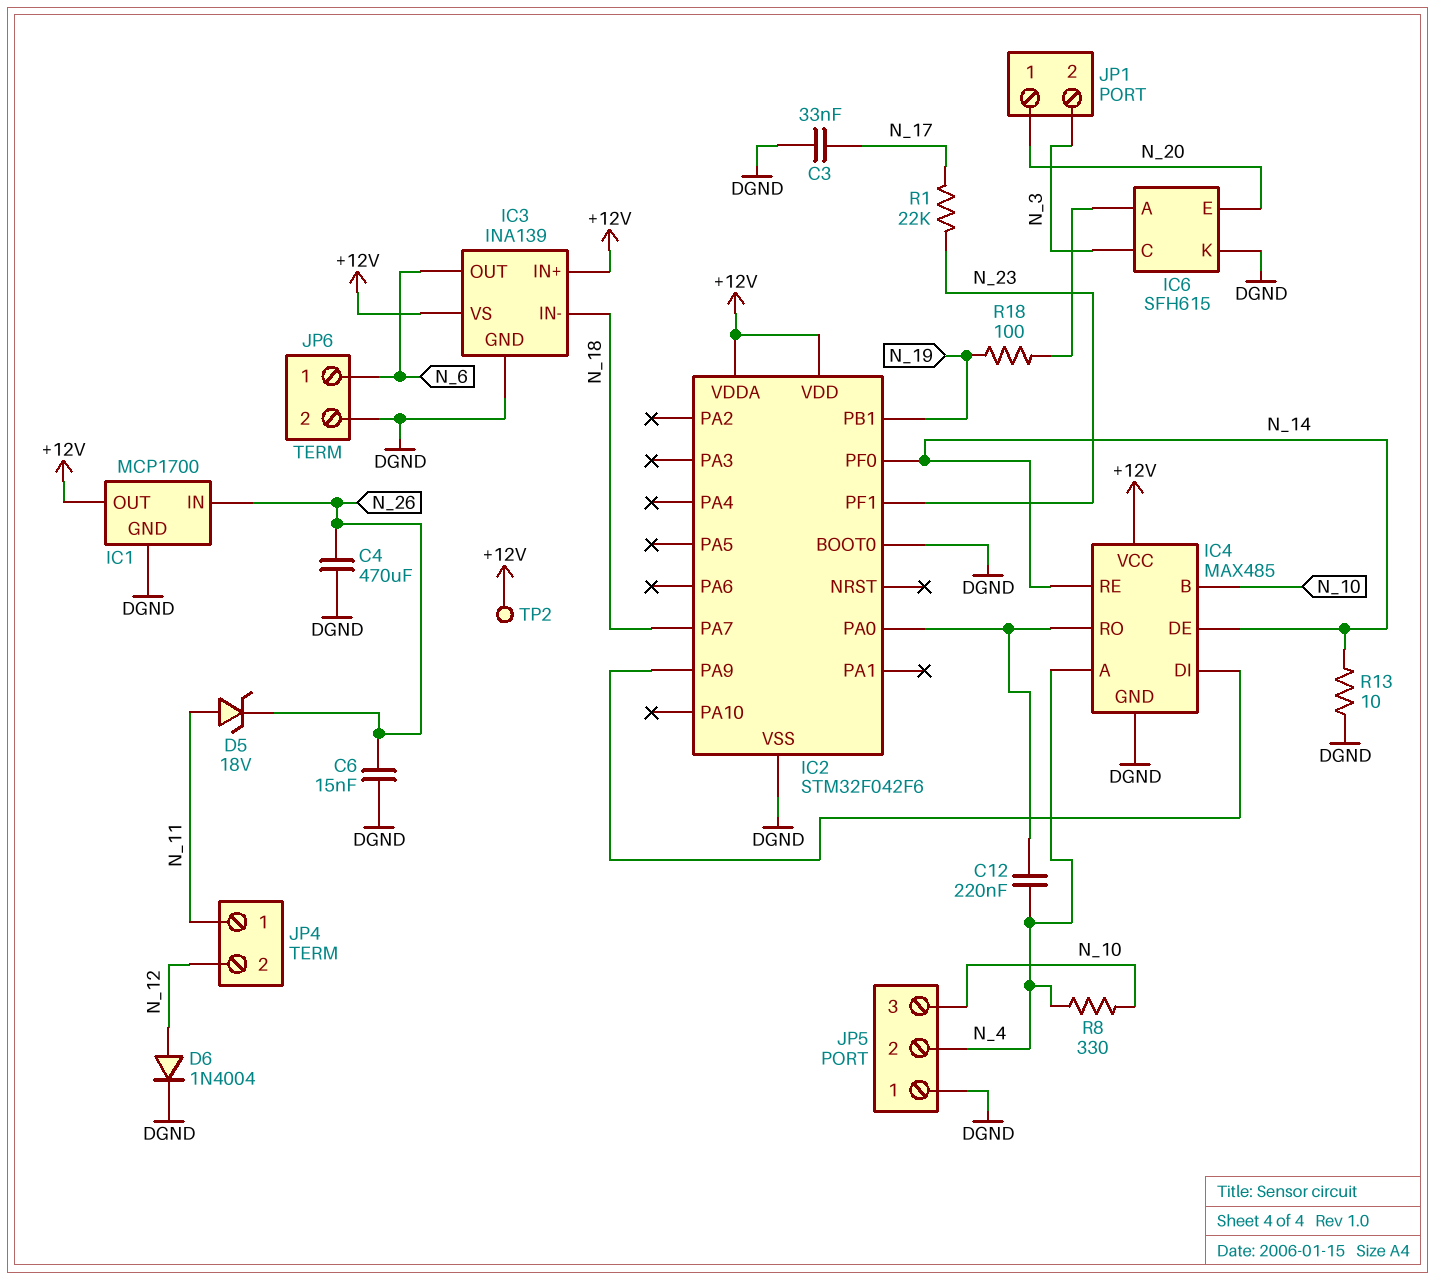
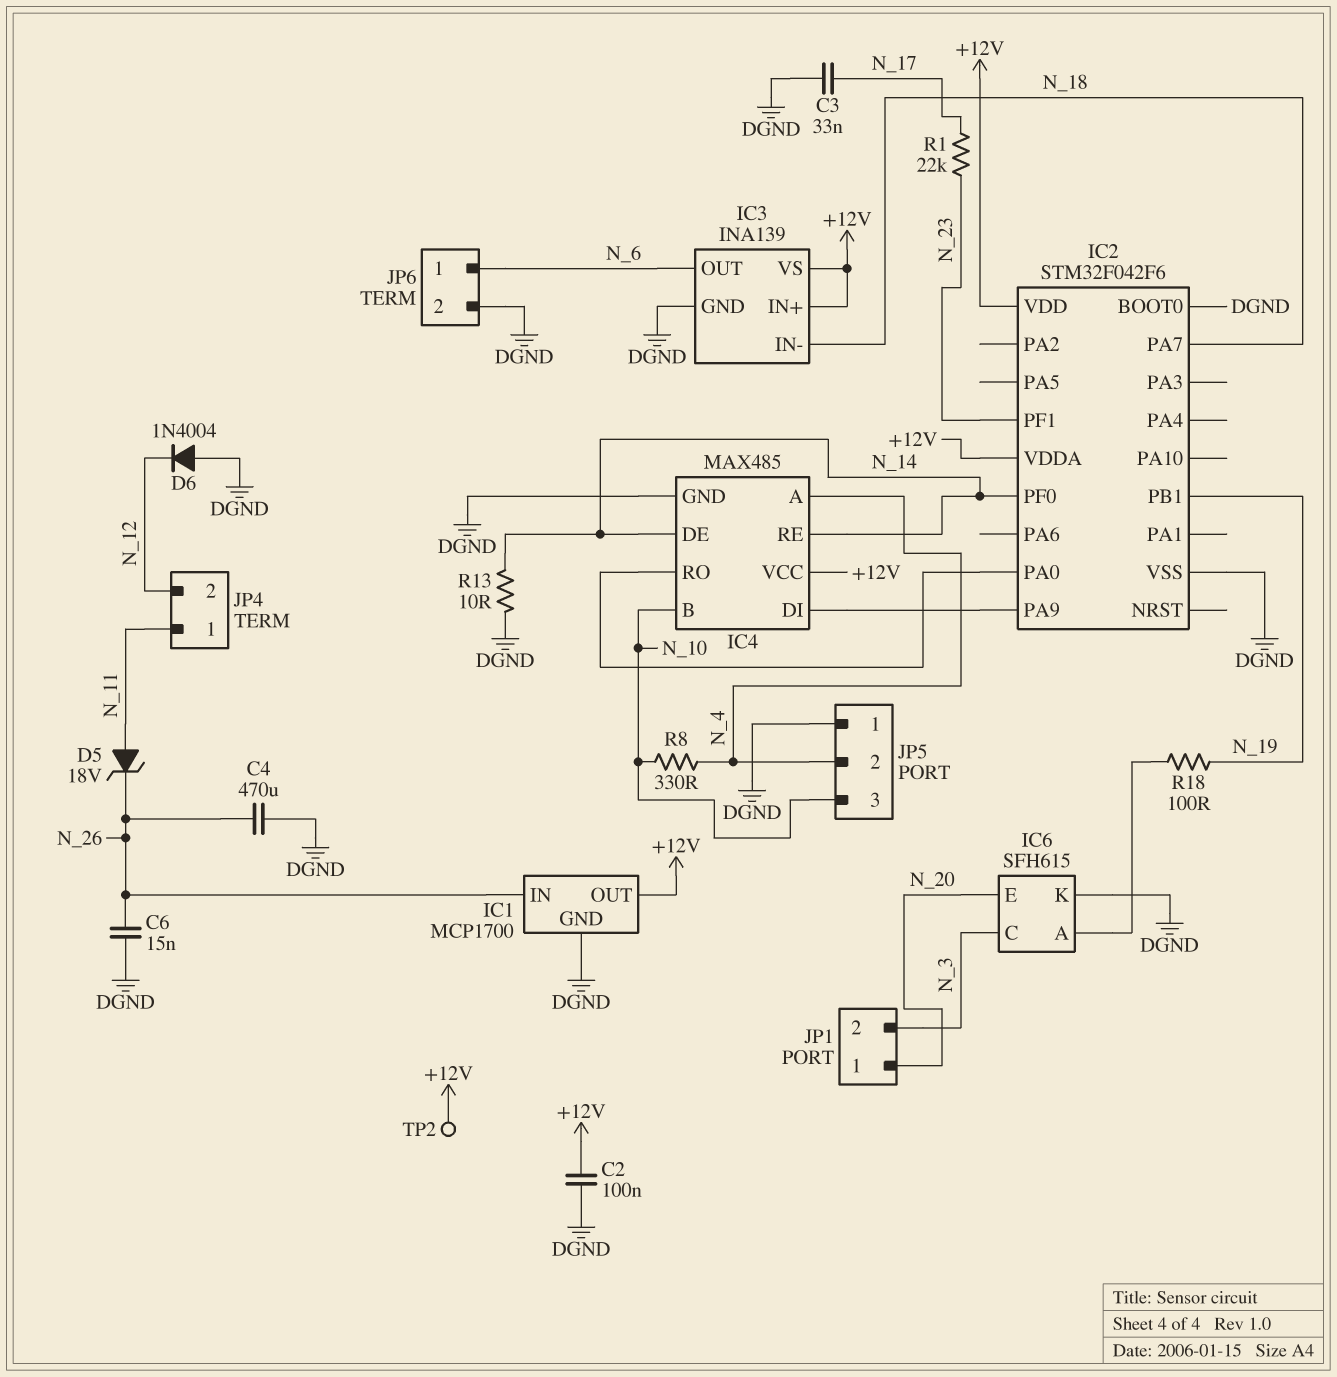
C2: none -> 100nF (+12V, DGND)
C12: 220nF (IC2/PA0, N_4) -> none
D6: diode 1N4004 (A N_12, K DGND) -> diode 1N4004 (A DGND, K N_12)

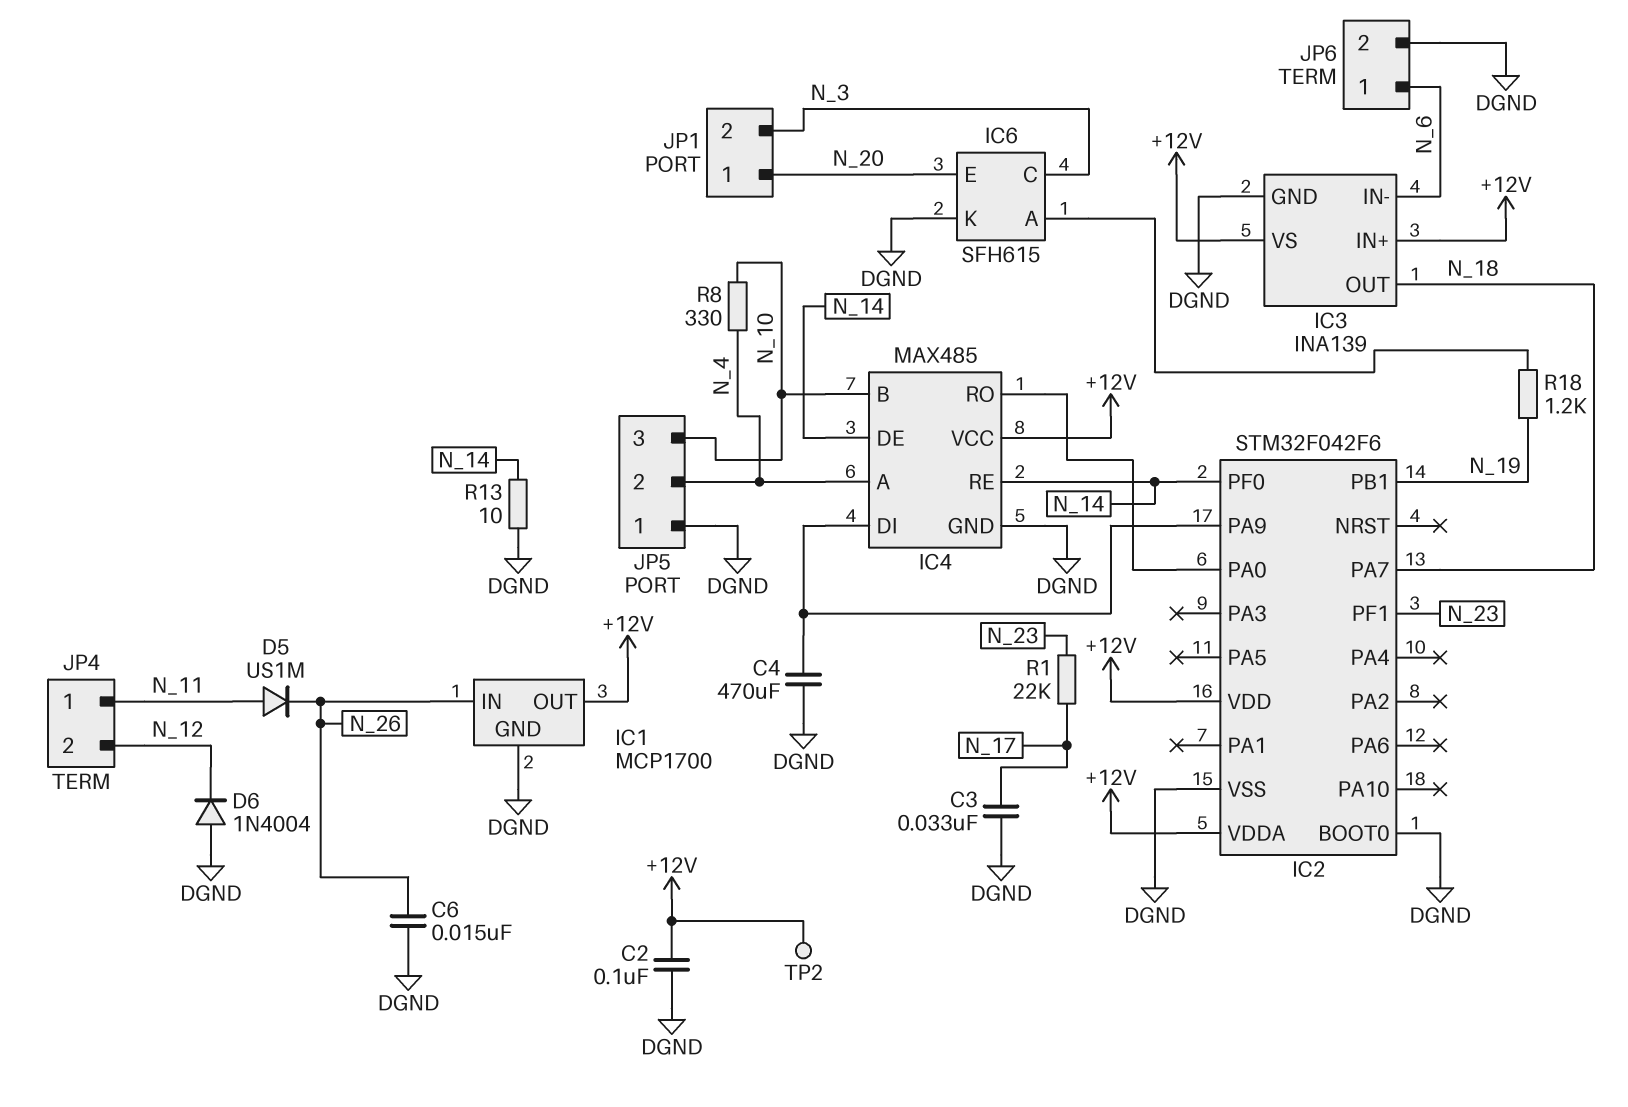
C4: 470uF (DGND, N_26) -> 470uF (DGND, IC2/PA9)
D5: zener 18V (A N_11, K N_26) -> diode US1M (A N_11, K N_26)
IC3 pin IN-: N_18 -> N_6
IC3 pin OUT: N_6 -> N_18
R18: 100 (IC6/A, N_19) -> 1.2k (IC6/A, N_19)

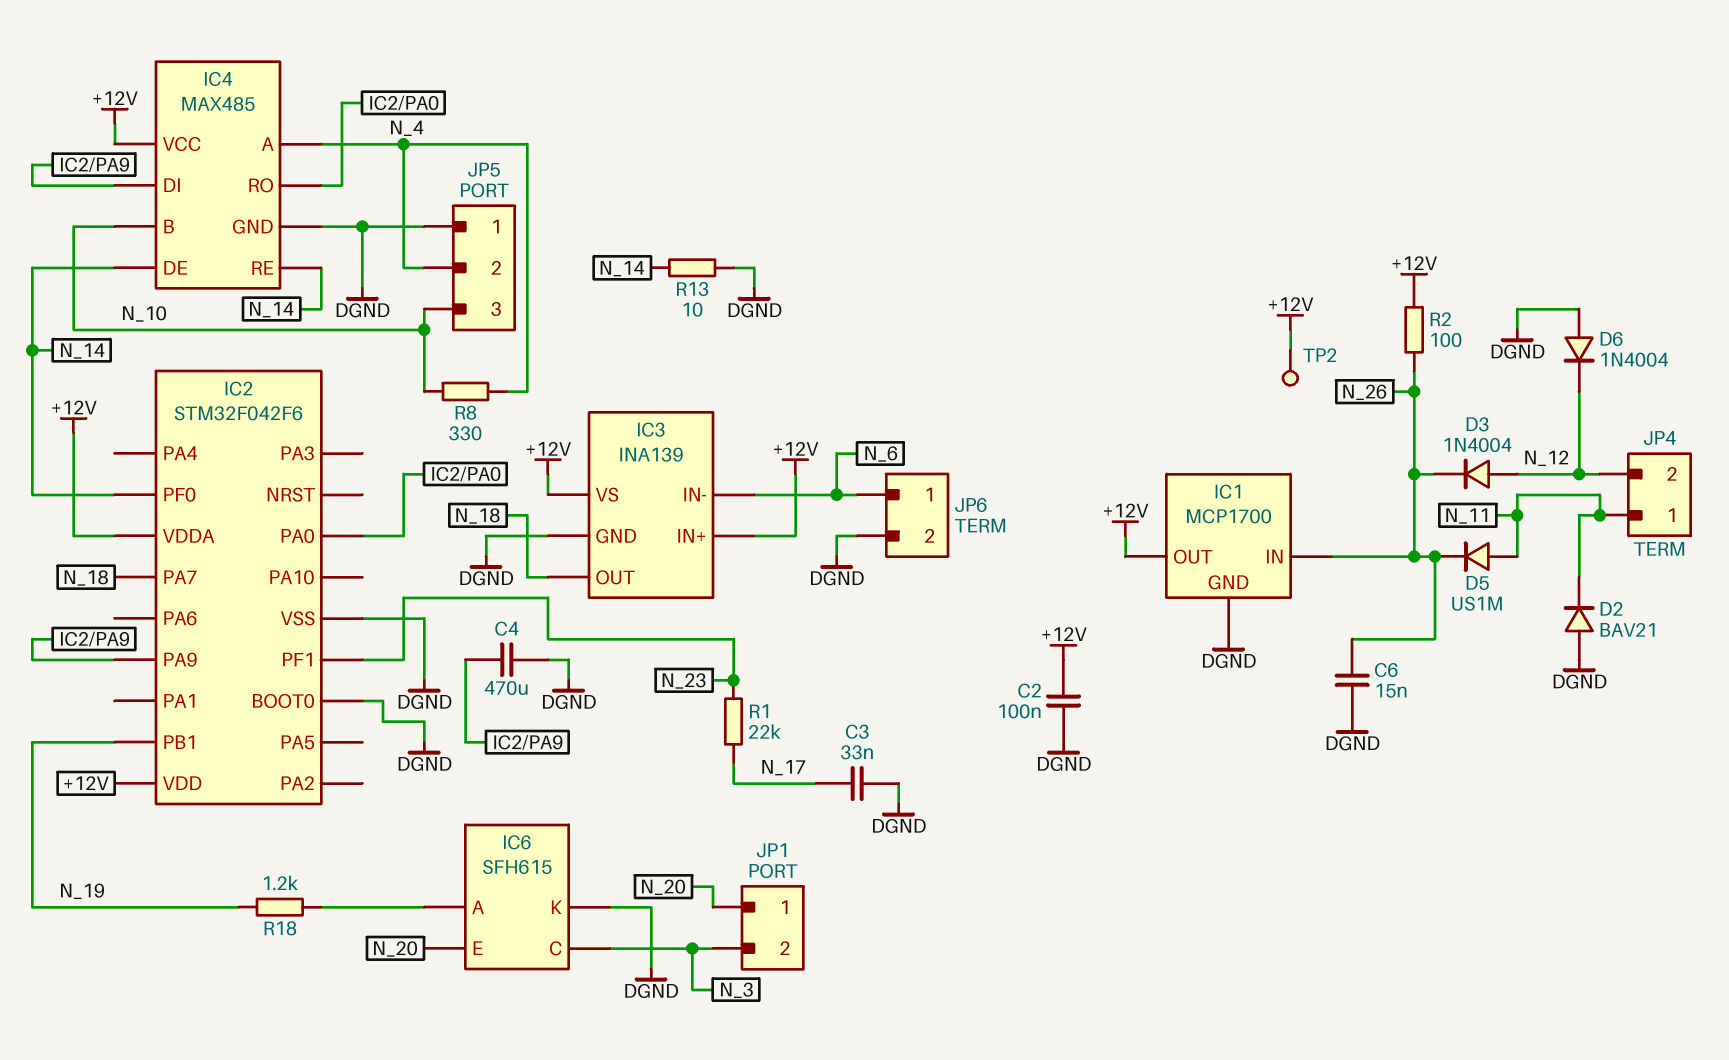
D2: none -> diode BAV21 (A DGND, K N_11)
D3: none -> diode 1N4004 (A N_12, K N_26)
R2: none -> 100 (+12V, N_26)

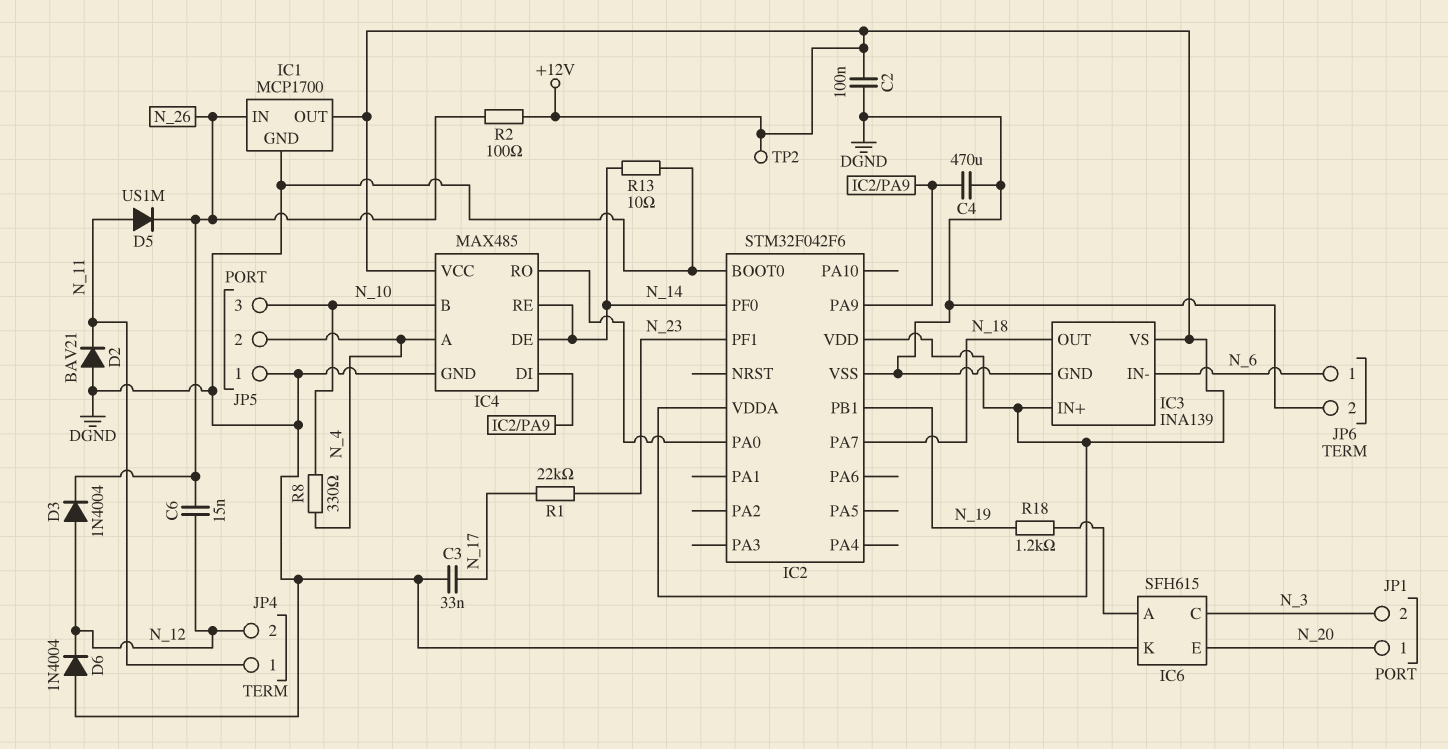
C6: 15nF (DGND, N_26) -> 15nF (N_12, N_26)

